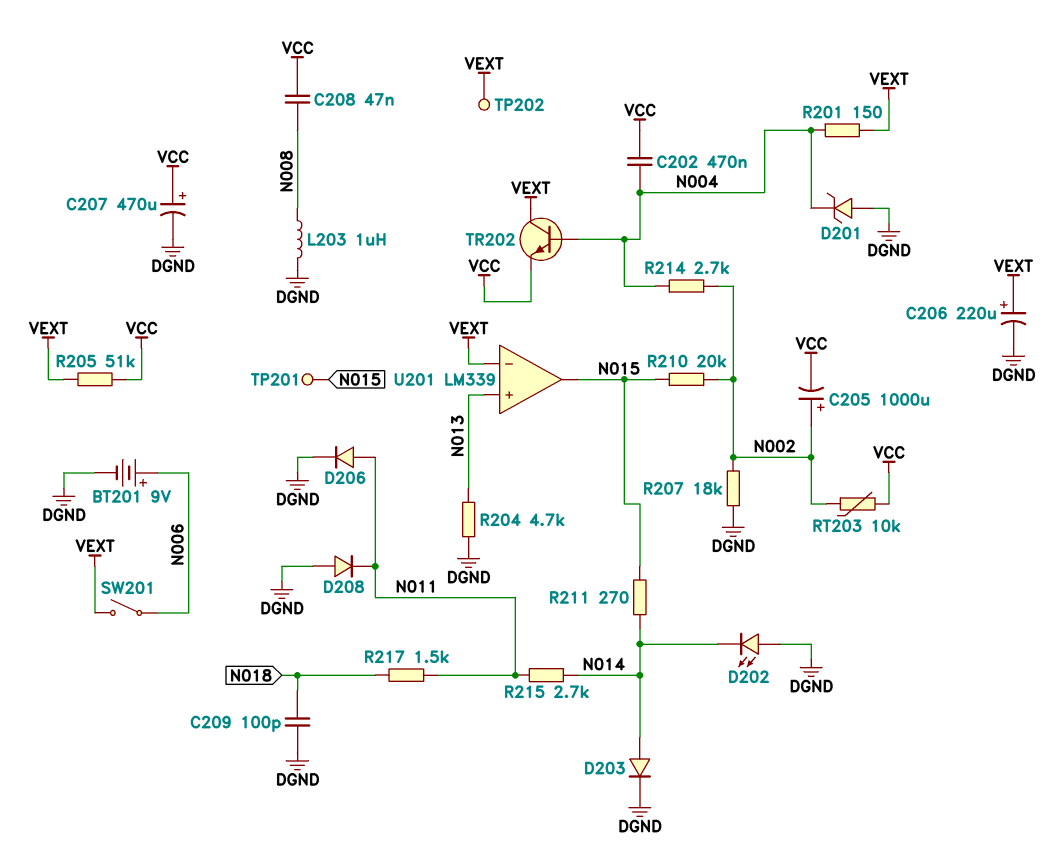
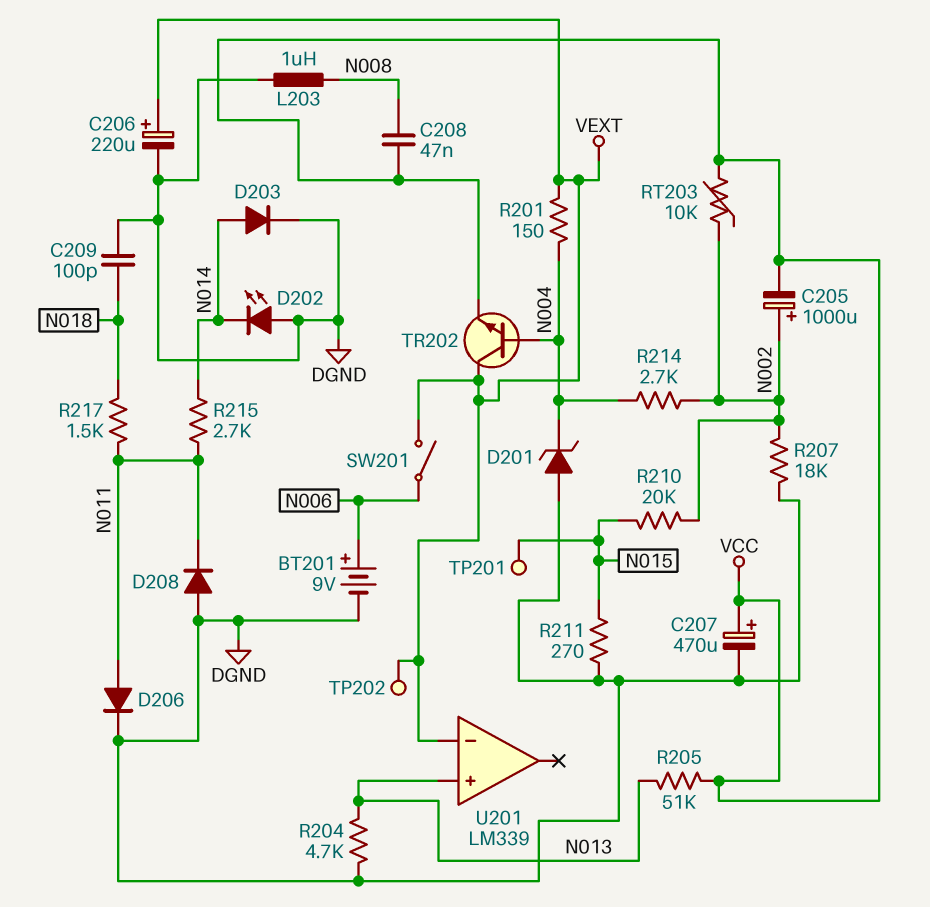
C202: 470nF (N004, VCC) -> none
R205: 51k (VCC, VEXT) -> 51k (N013, VCC)
R211: 270 (N014, N015) -> 270 (DGND, N015)
U201 pin out: N015 -> none

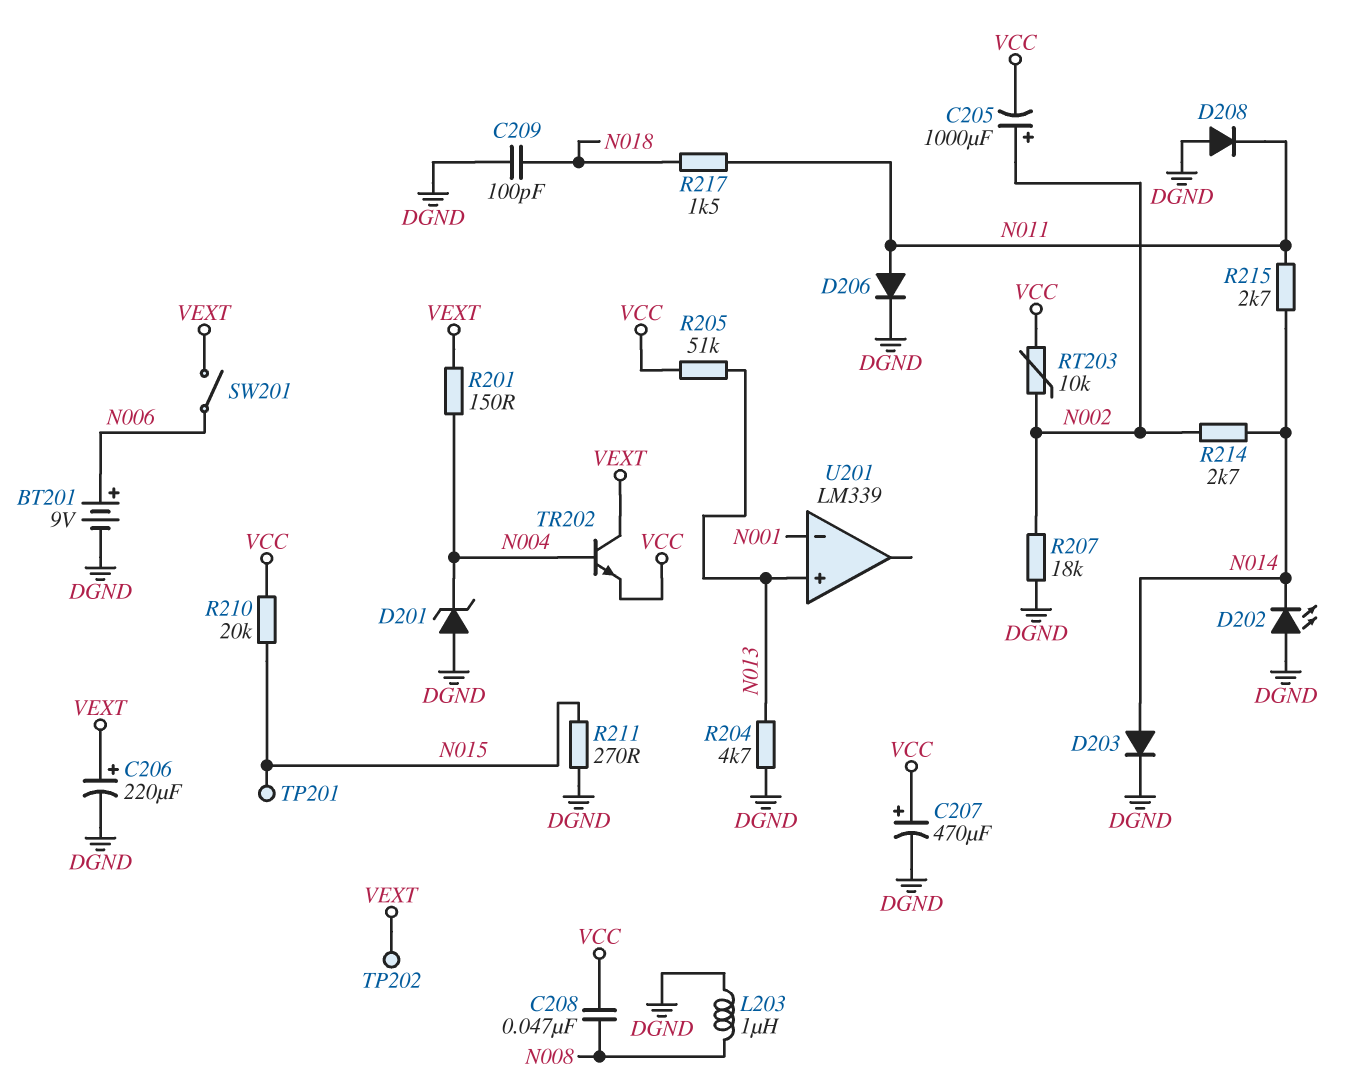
R210: 20k (N002, N015) -> 20k (N015, VCC)
R214: 2.7k (N002, N004) -> 2.7k (N002, N014)
U201 pin in-: VEXT -> N001

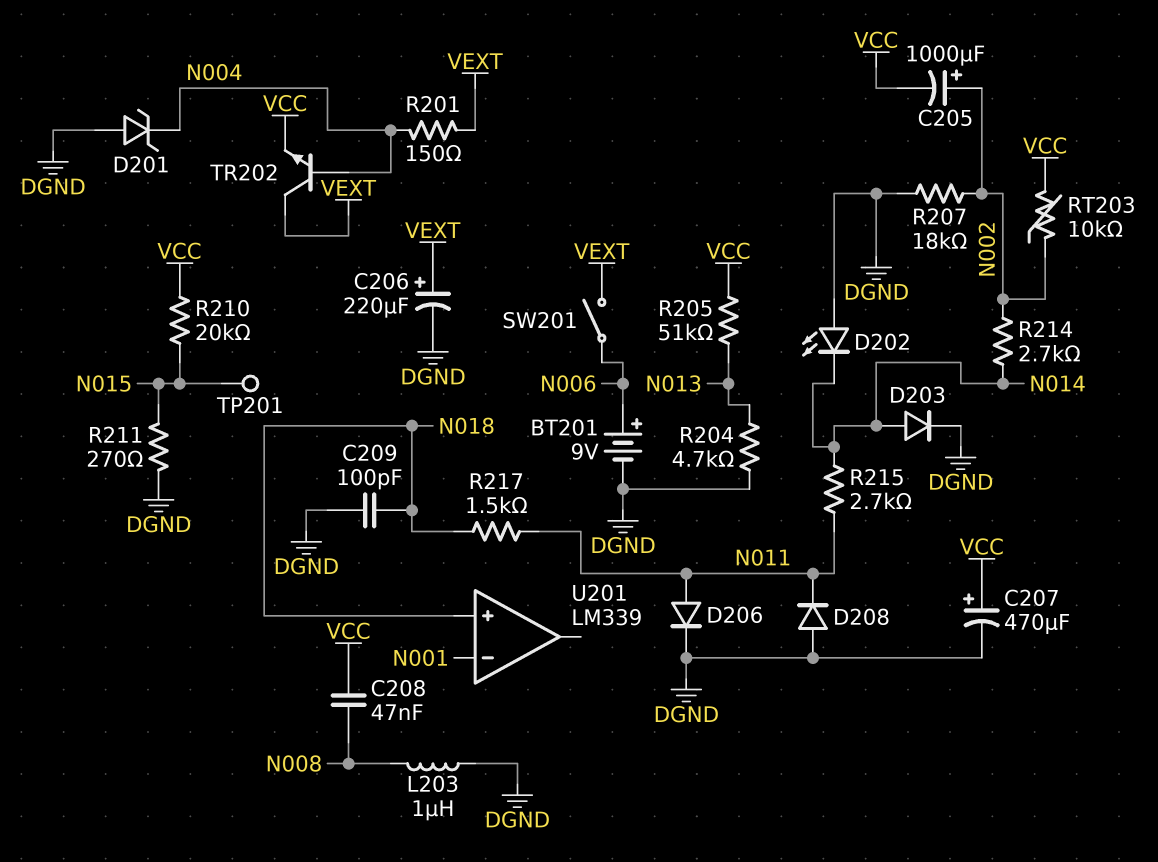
TP202: test point (VEXT) -> none
U201 pin in+: N013 -> N018

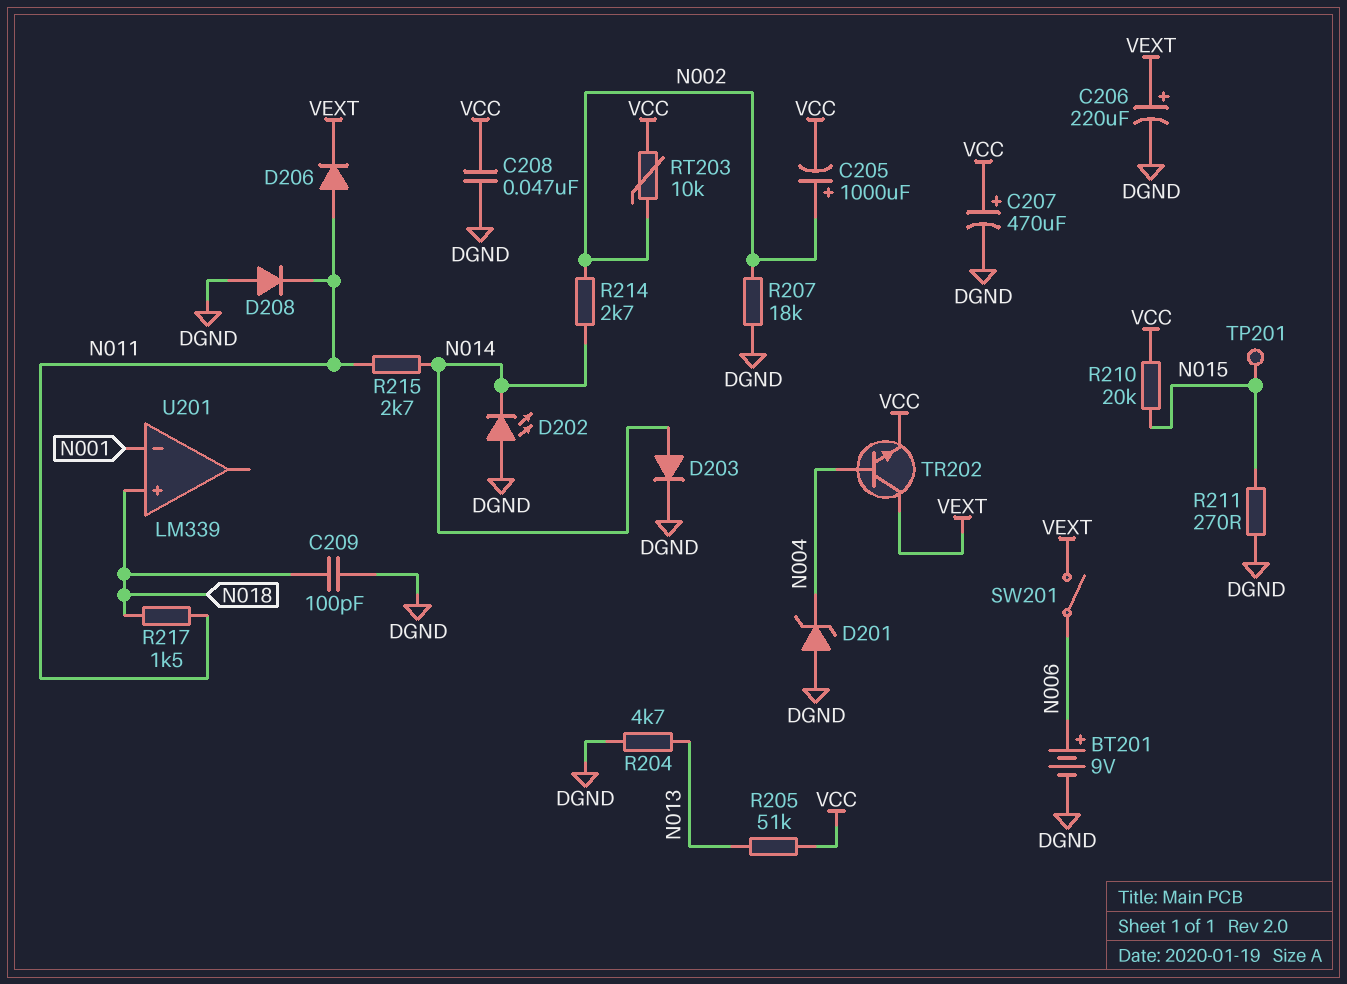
C208: 47nF (N008, VCC) -> 47nF (DGND, VCC)
D206: diode (A N011, K DGND) -> diode (A N011, K VEXT)
L203: 1uH (DGND, N008) -> none
R201: 150 (N004, VEXT) -> none

